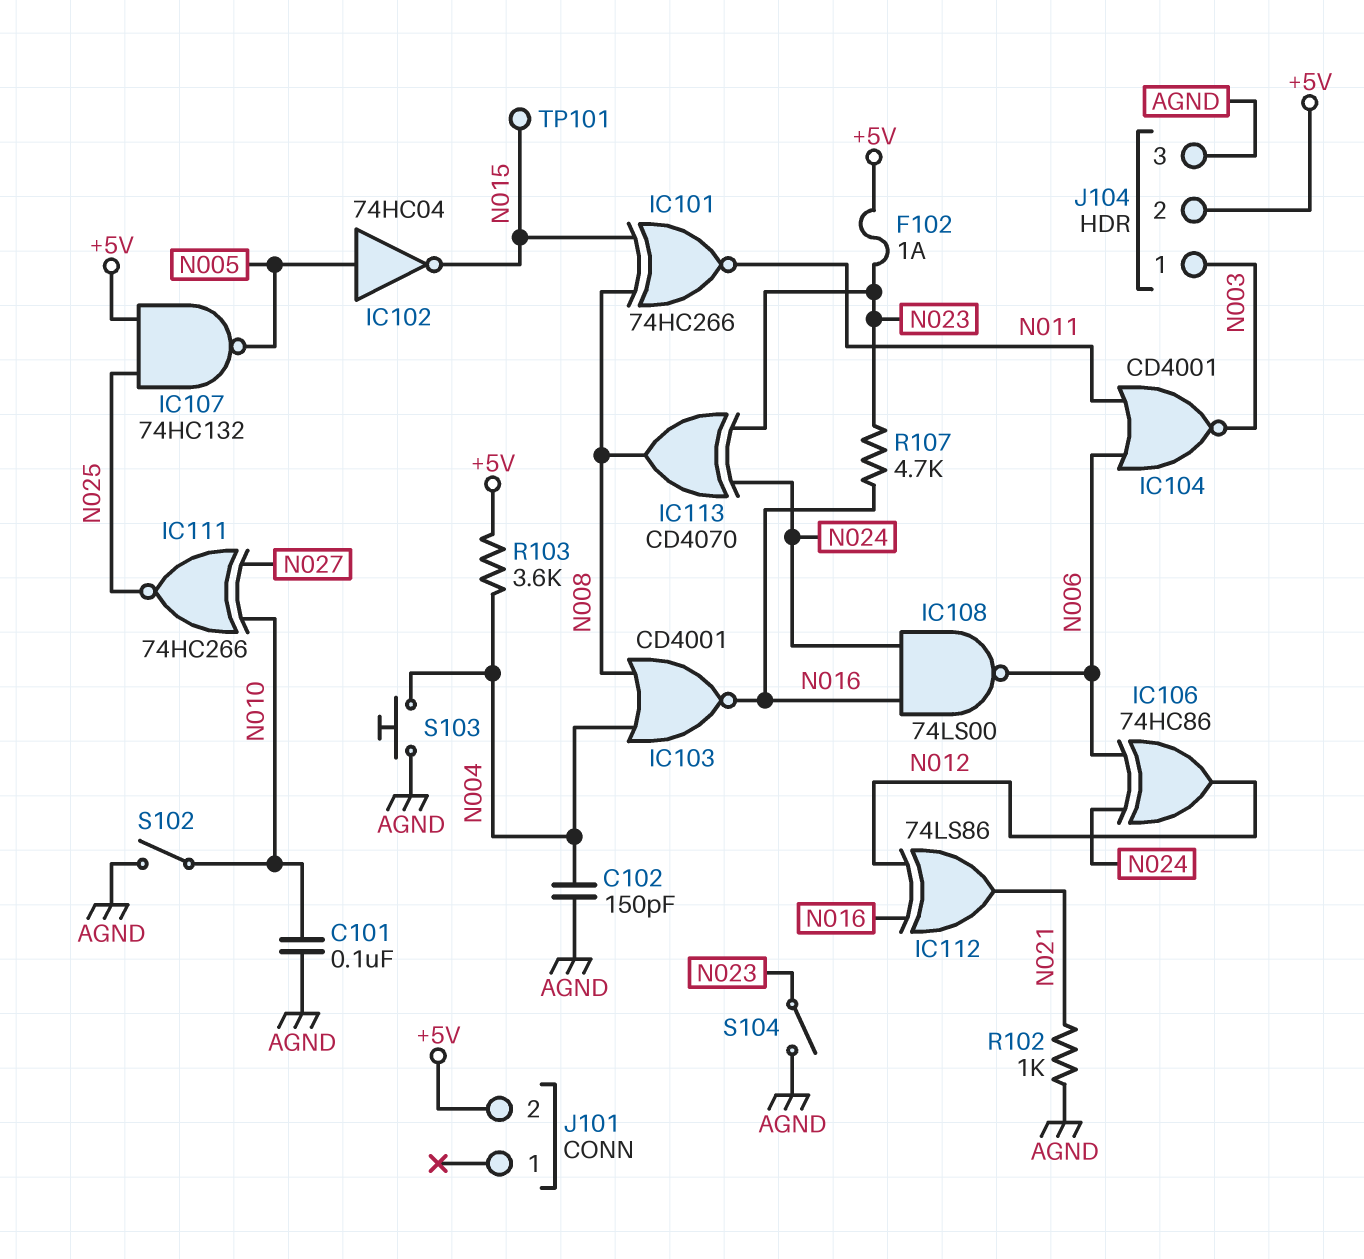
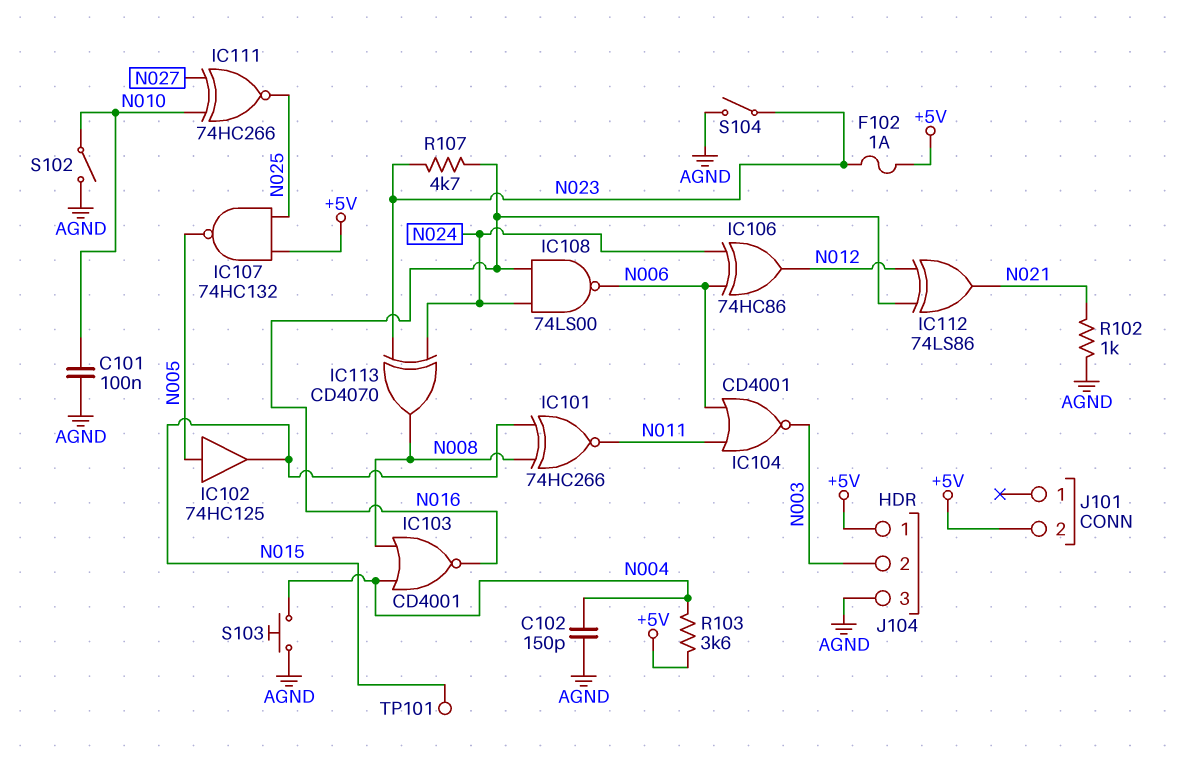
IC102: NOT 74HC04 (in N005, out N015) -> buffer 74HC125 (in N005, out N015)
J104 pin 1: N003 -> +5V
J104 pin 2: +5V -> N003

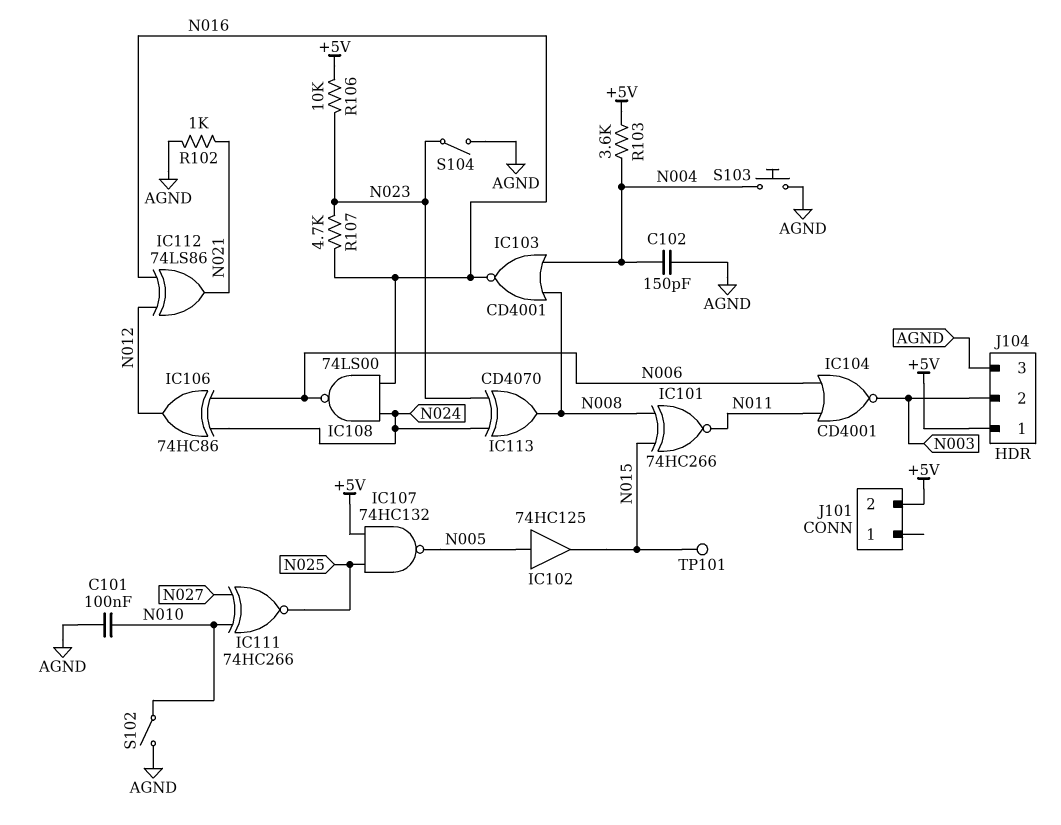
F102: 1A (+5V, N023) -> none
R106: none -> 10k (+5V, N023)

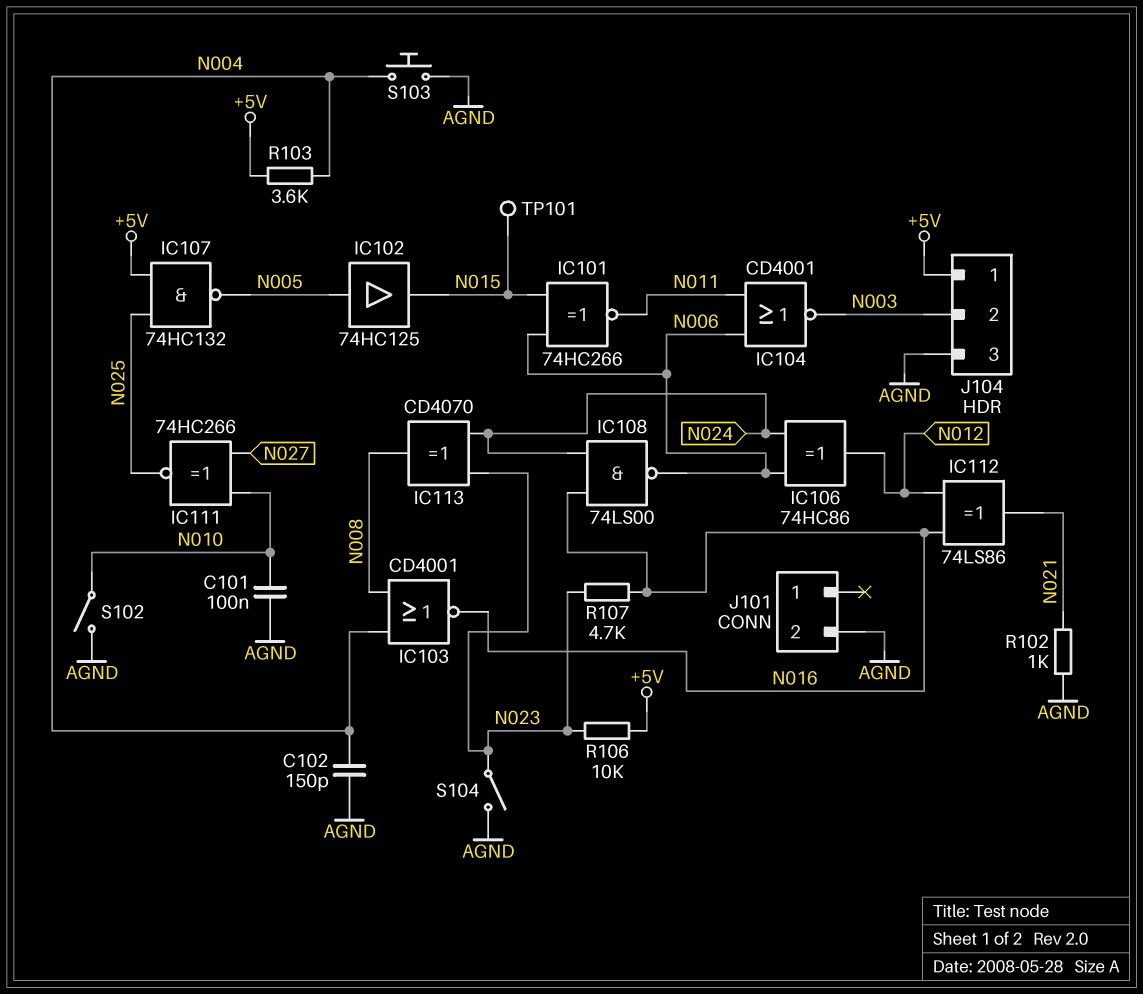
IC101: XNOR 74HC266 (in N008, in N015, out N011) -> XNOR 74HC266 (in N006, in N015, out N011)
J101 pin 2: +5V -> AGND

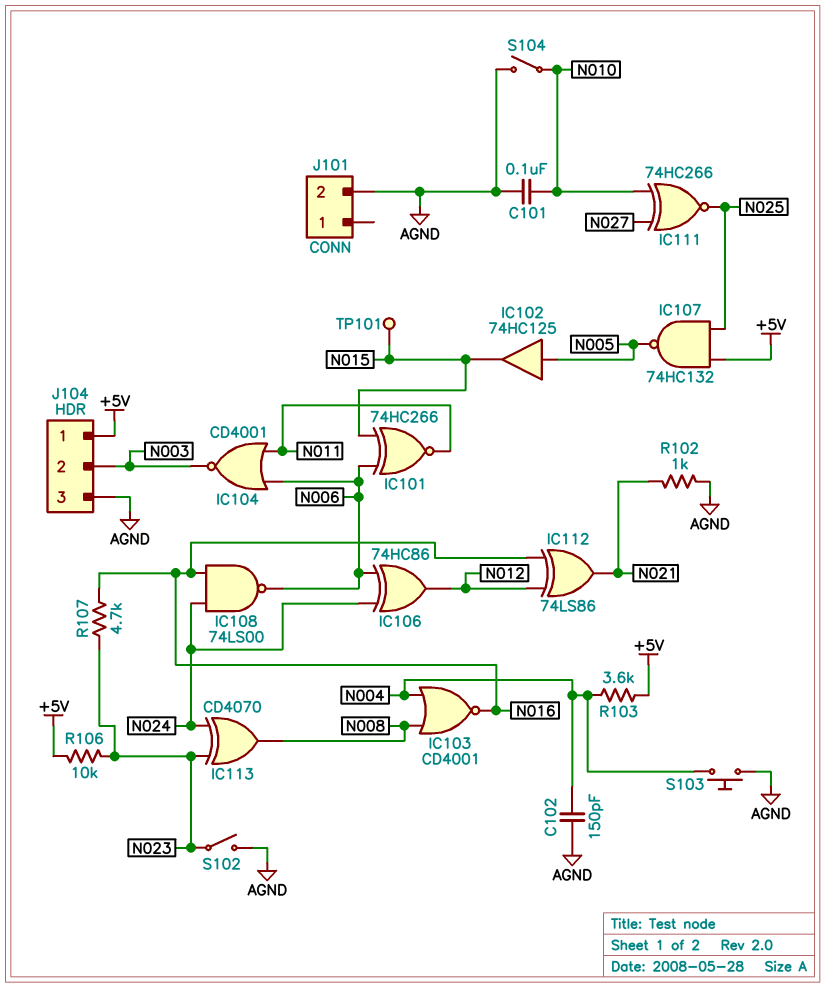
S102: switch (AGND, N010) -> switch (AGND, N023)
S104: switch (AGND, N023) -> switch (AGND, N010)

